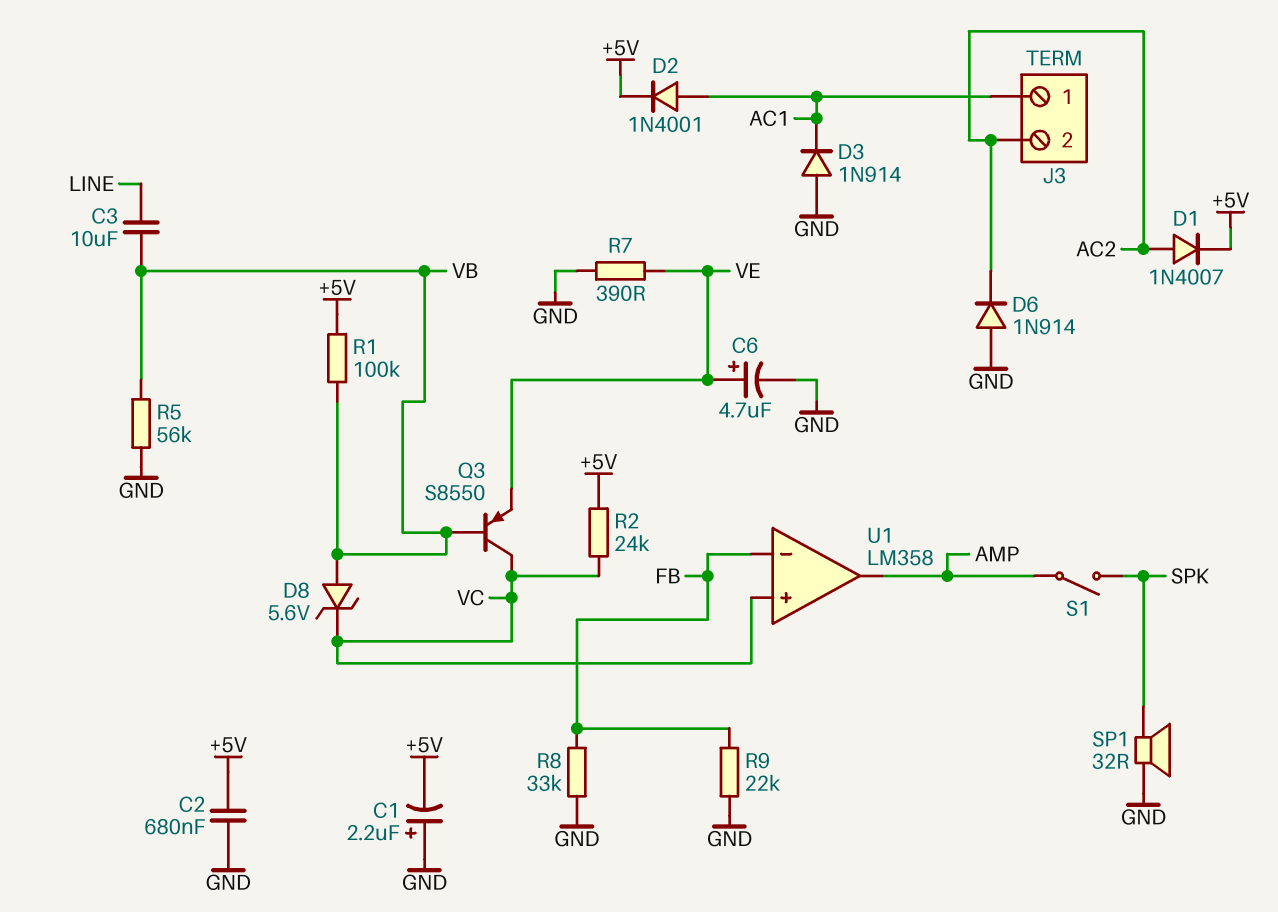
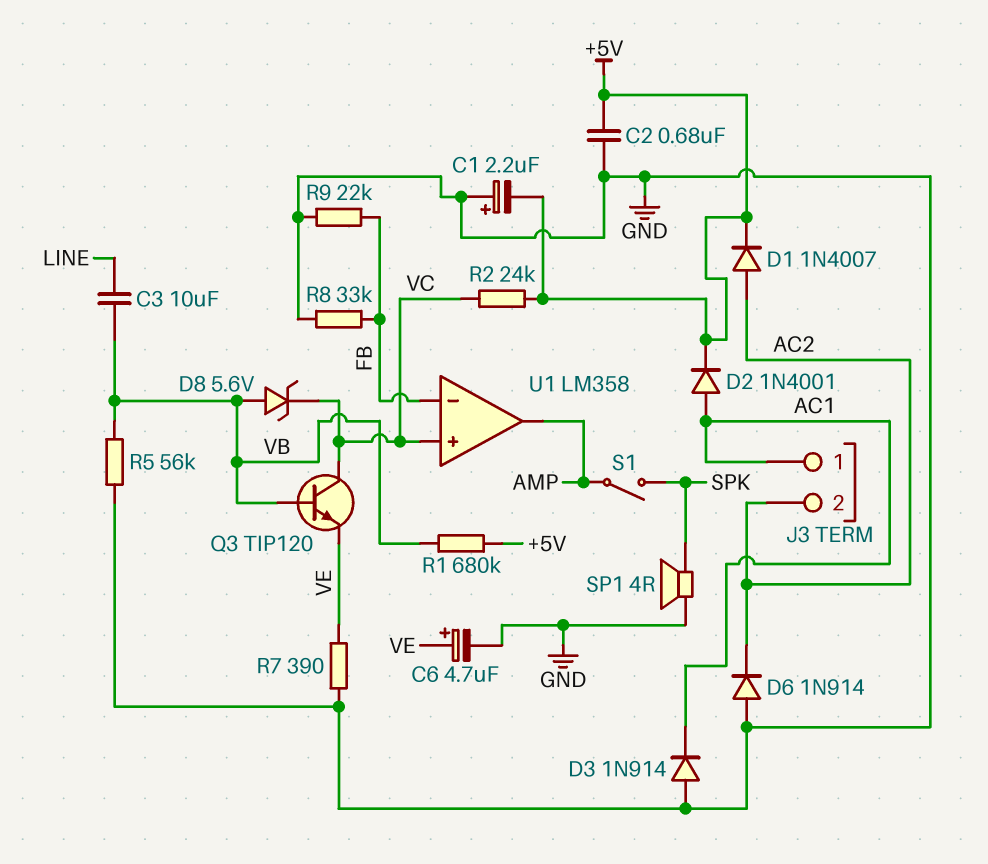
Q3: PNP S8550 (B VB, C VC, E VE) -> NPN TIP120 (B VB, C VC, E VE)
R1: 100k (+5V, VB) -> 680k (+5V, VB)
SP1: speaker 32R (GND, SPK) -> speaker 4R (GND, SPK)

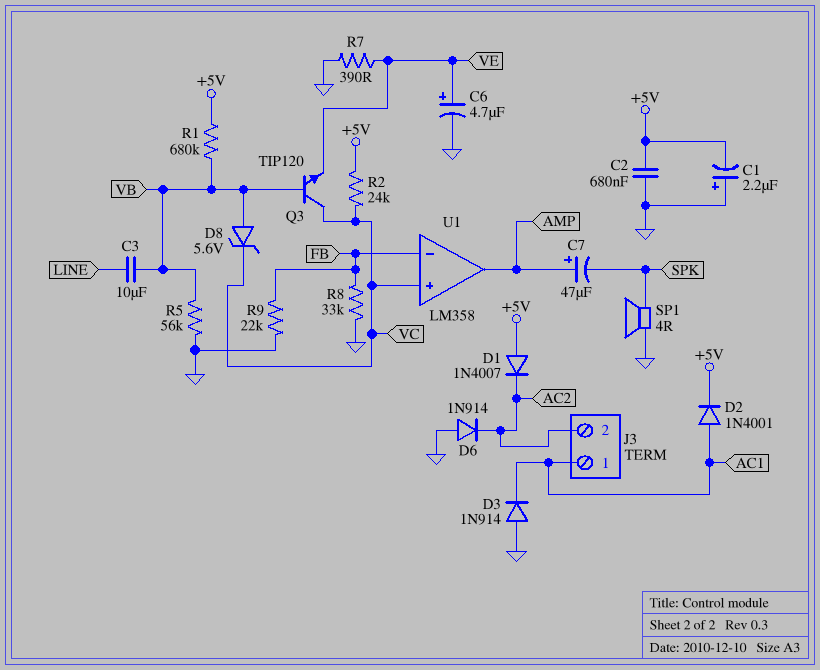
C7: none -> 47uF (plus AMP, minus SPK)
D1: diode 1N4007 (A AC2, K +5V) -> diode 1N4007 (A +5V, K AC2)
S1: switch (AMP, SPK) -> none

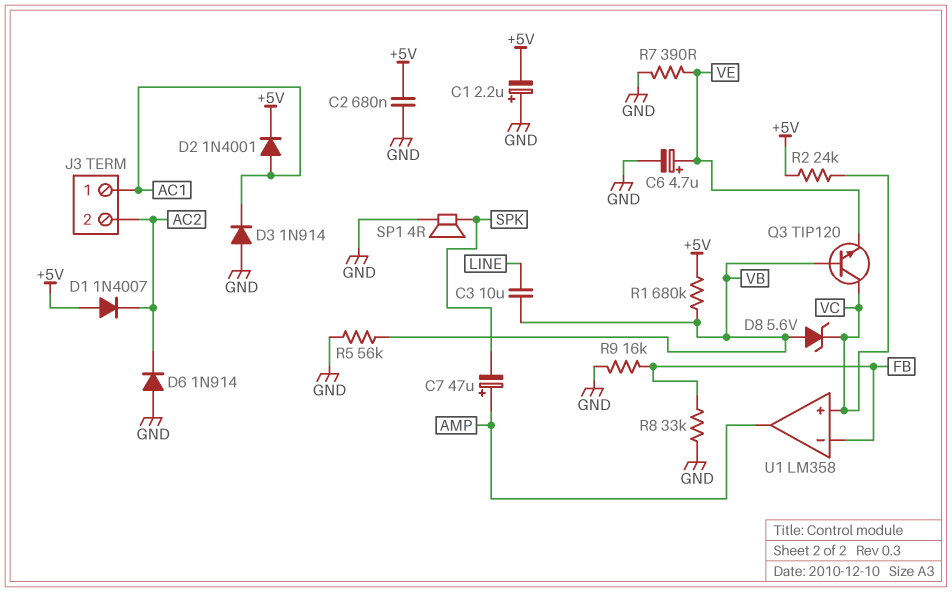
R9: 22k (FB, GND) -> 16k (FB, GND)

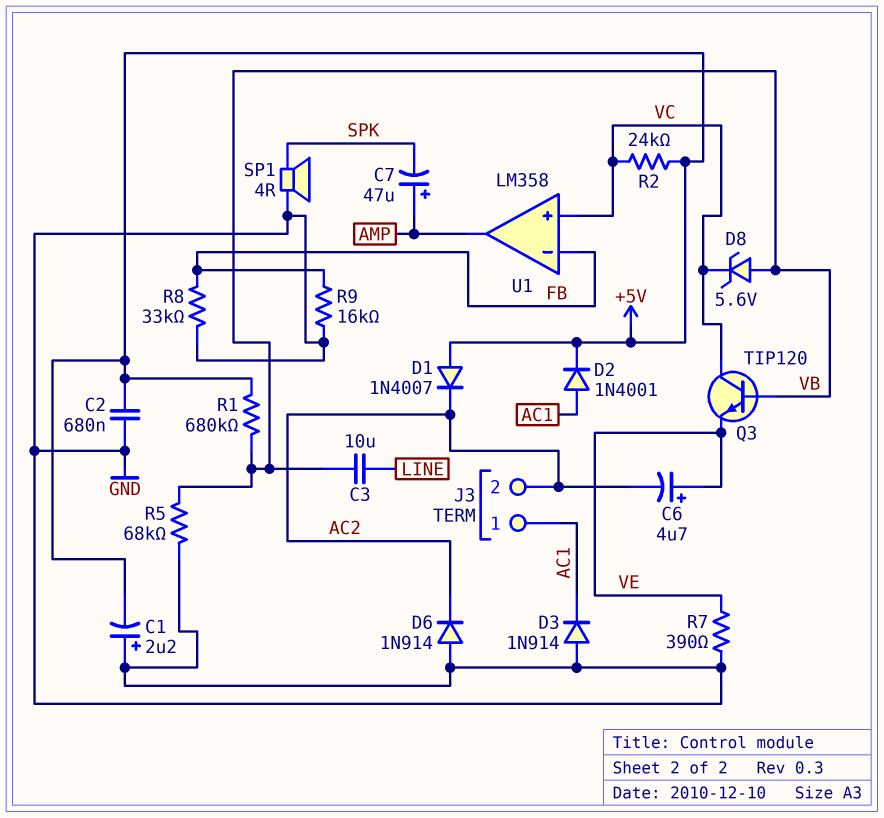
C6: 4.7uF (plus VE, minus GND) -> 4.7uF (plus VE, minus AC2)
R5: 56k (GND, VB) -> 68k (GND, VB)

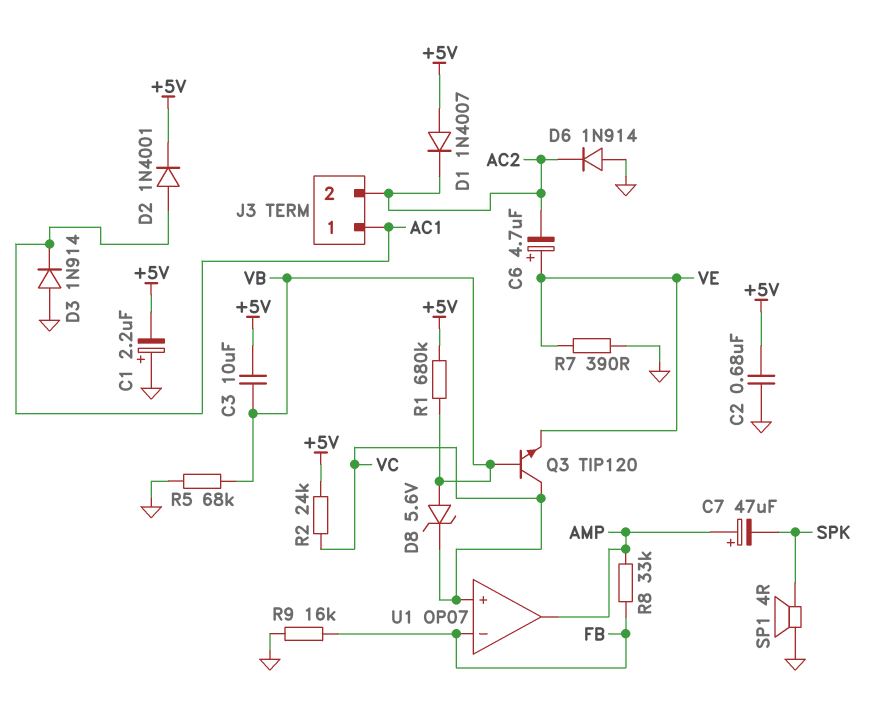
C3: 10uF (LINE, VB) -> 10uF (+5V, VB)
R8: 33k (FB, GND) -> 33k (AMP, FB)
U1: LM358 -> OP07

